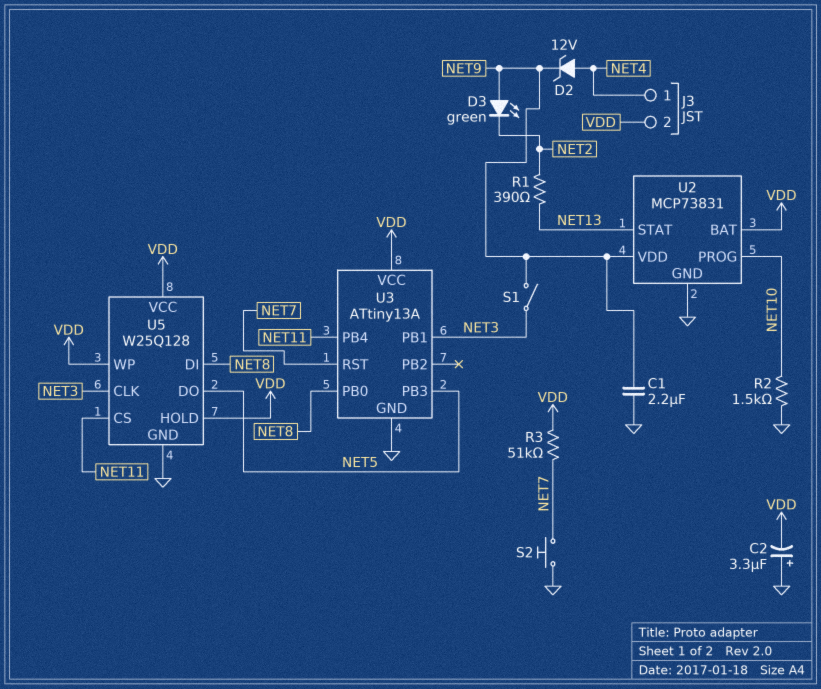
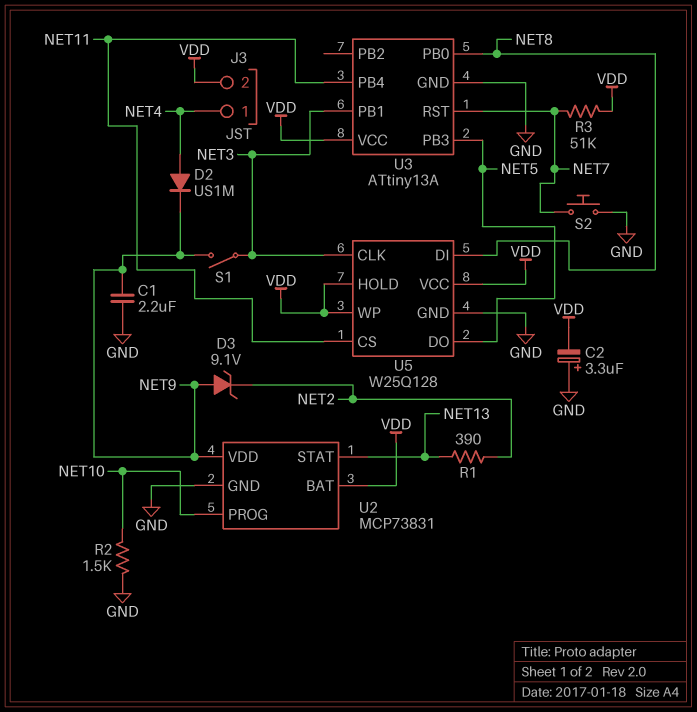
D2: zener 12V (A NET4, K NET9) -> diode US1M (A NET4, K NET9)
D3: LED green (A NET9, K NET2) -> zener 9.1V (A NET9, K NET2)

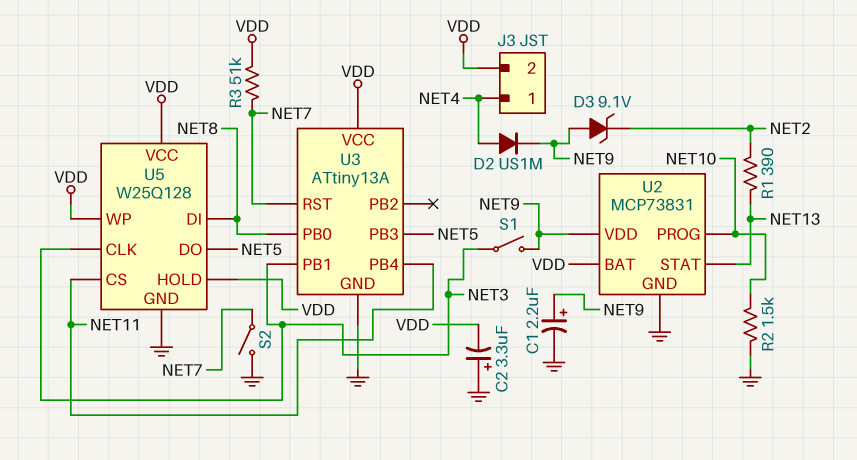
C1: 2.2uF (GND, NET9) -> 2.2uF (plus NET9, minus GND)
S2: button (GND, NET7) -> switch (GND, NET7)

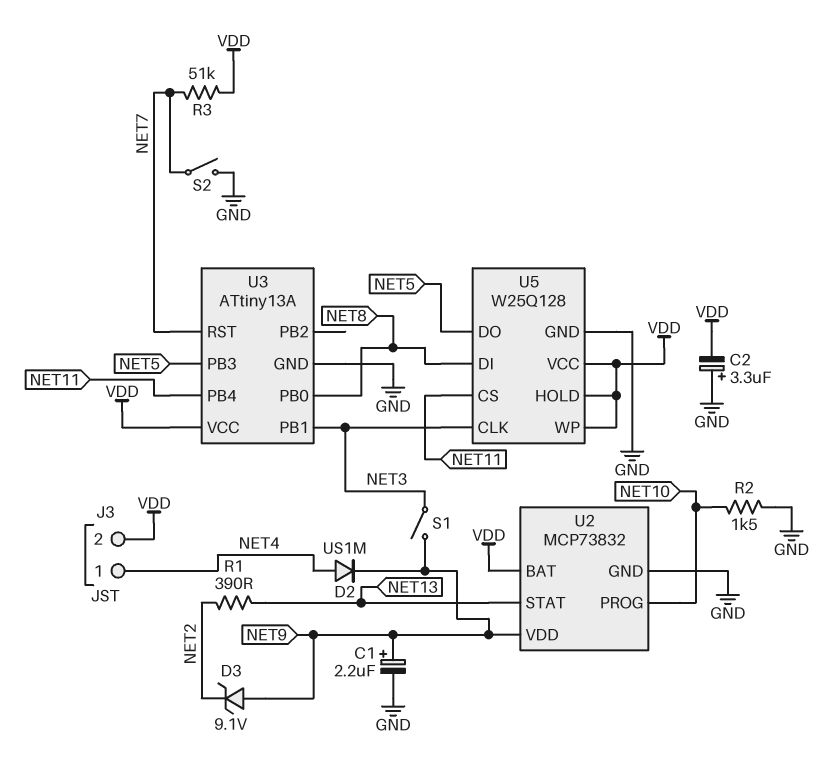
U2: MCP73831 -> MCP73832

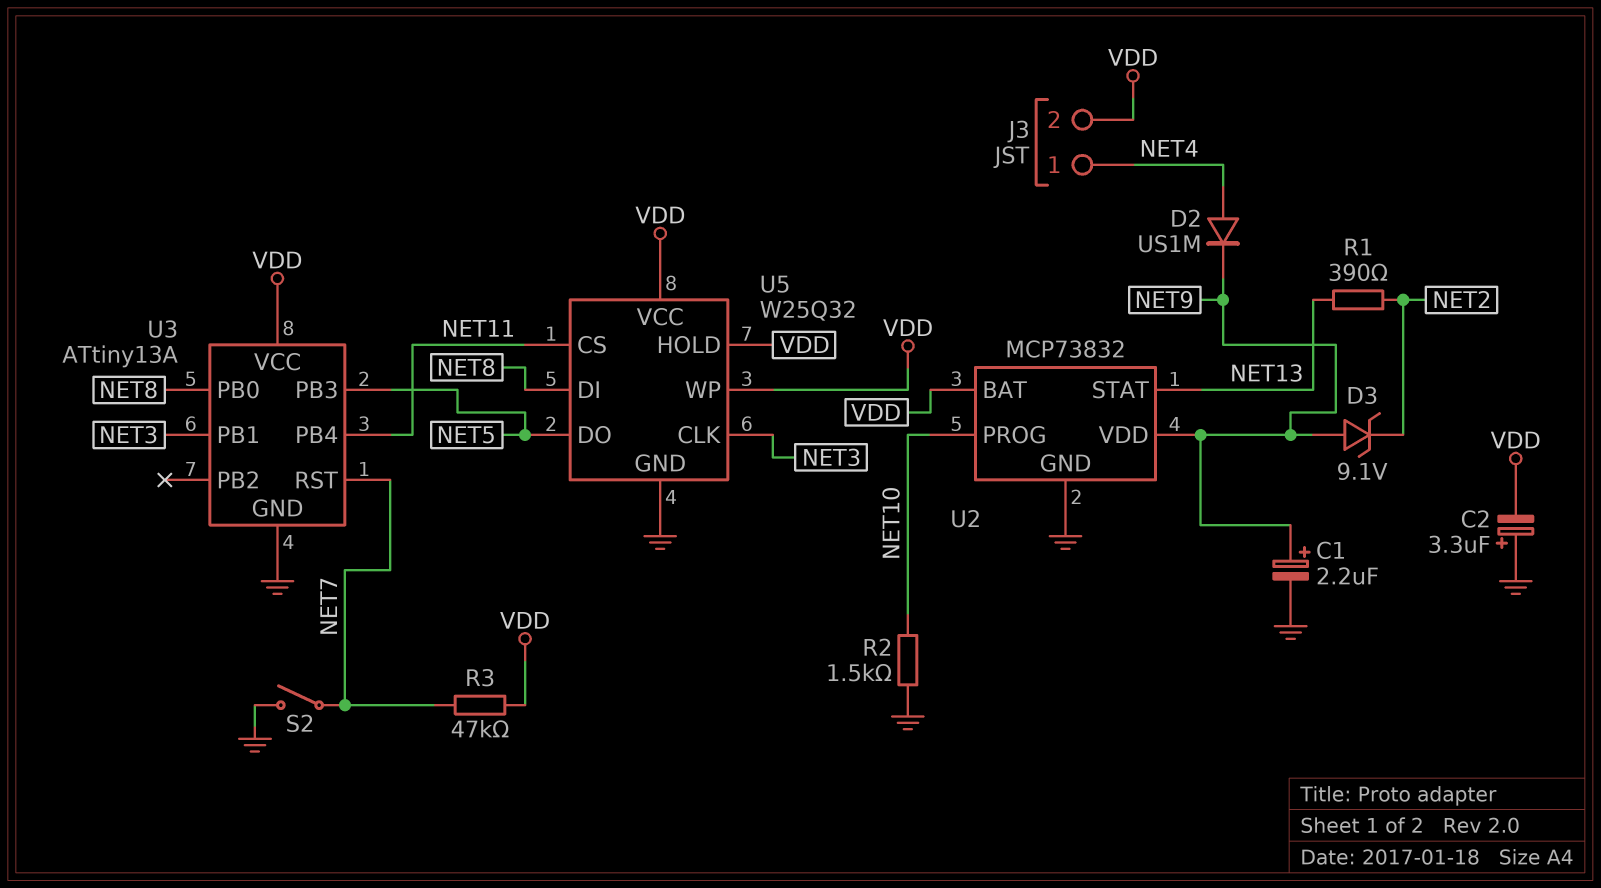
R3: 51k (NET7, VDD) -> 47k (NET7, VDD)
S1: switch (NET3, NET9) -> none
U5: W25Q128 -> W25Q32

